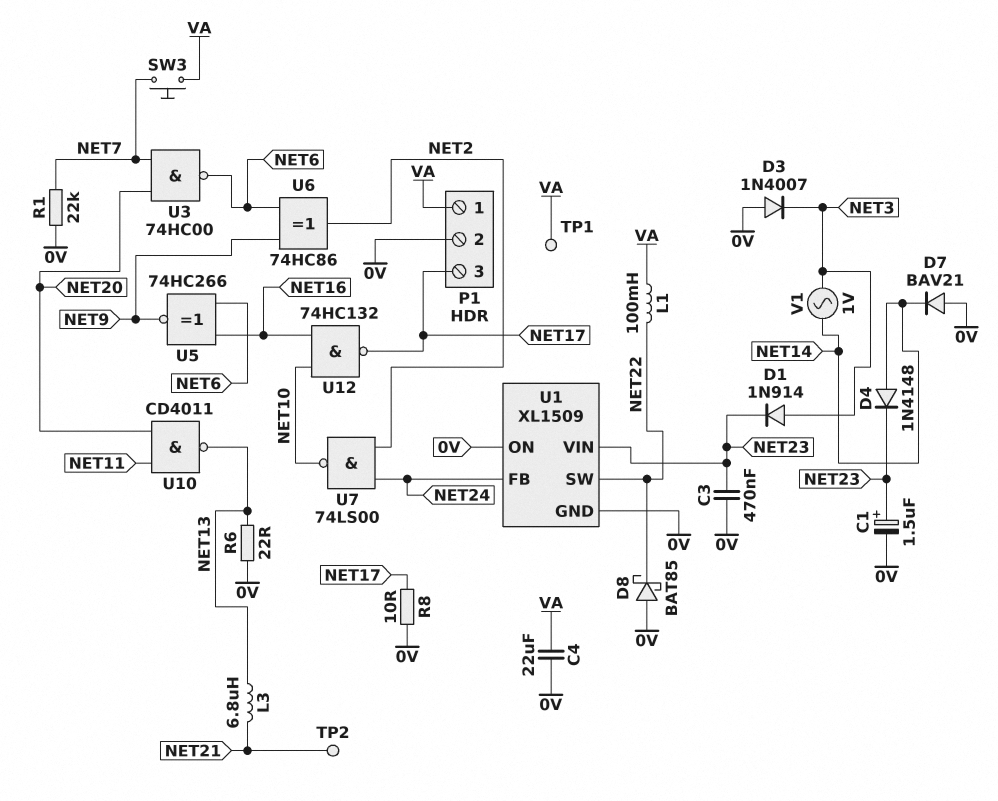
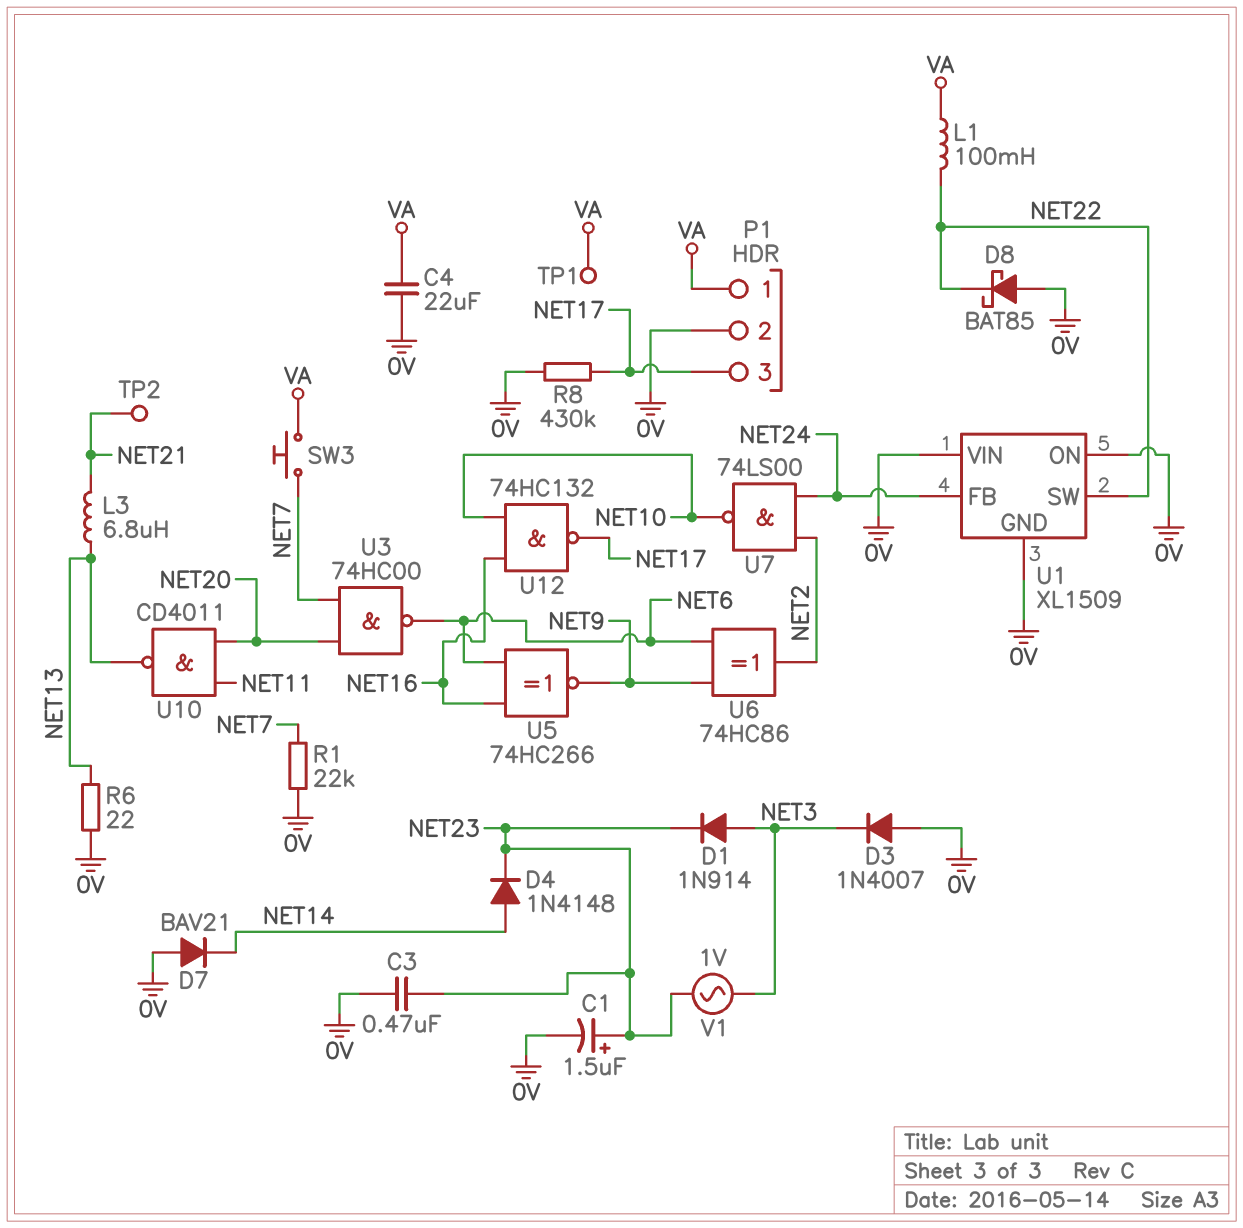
R8: 10 (0V, NET17) -> 430k (0V, NET17)
U1 pin VIN: NET23 -> 0V
V1: AC 1V (NET3, NET14) -> AC 1V (NET3, NET23)

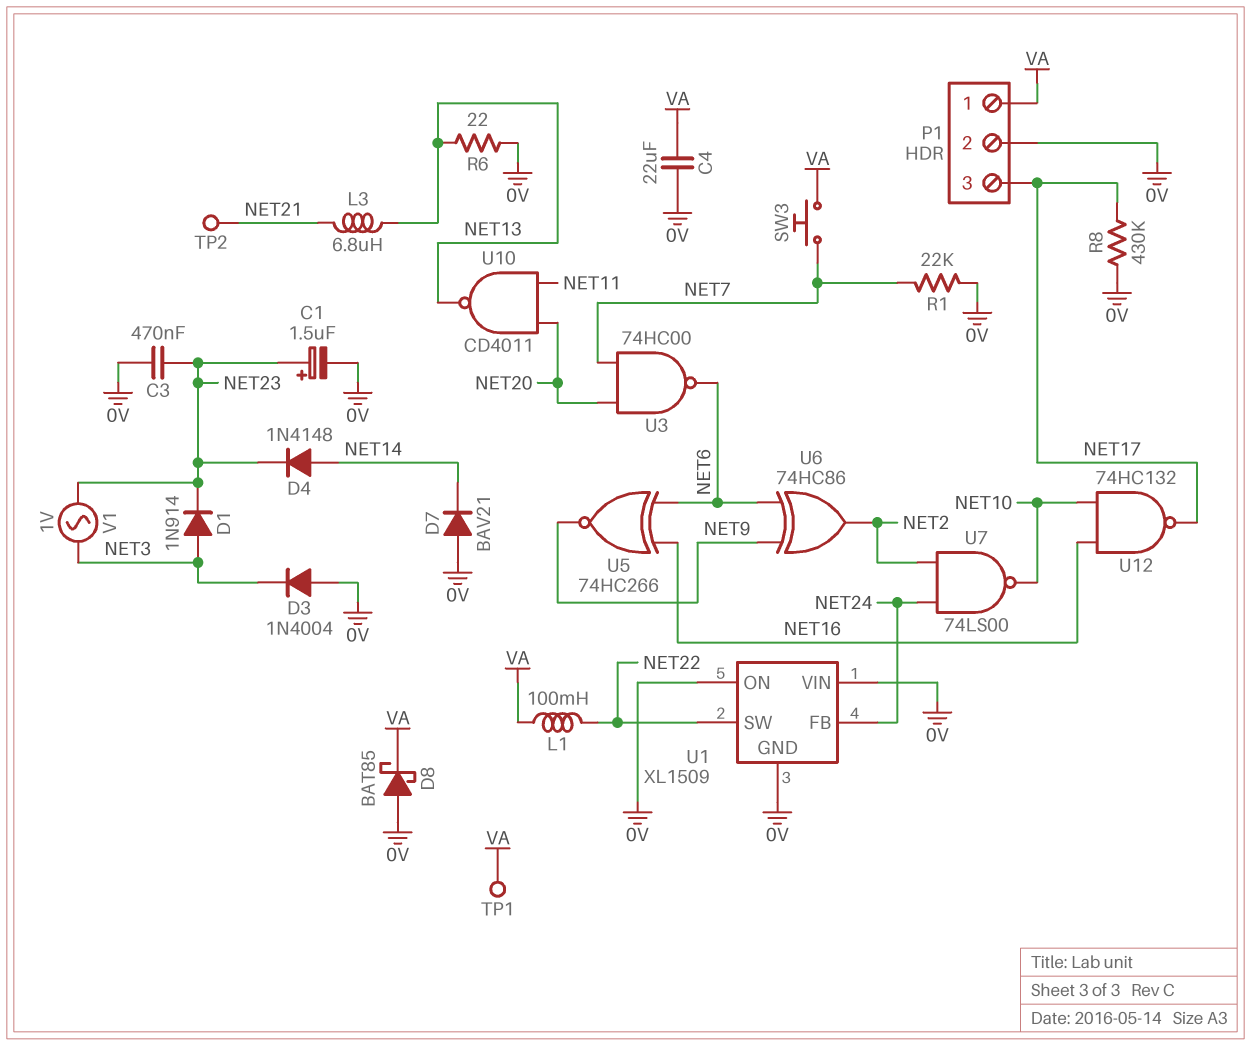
D3: diode 1N4007 (A 0V, K NET3) -> diode 1N4004 (A 0V, K NET3)
D8: schottky BAT85 (A 0V, K NET22) -> schottky BAT85 (A 0V, K VA)

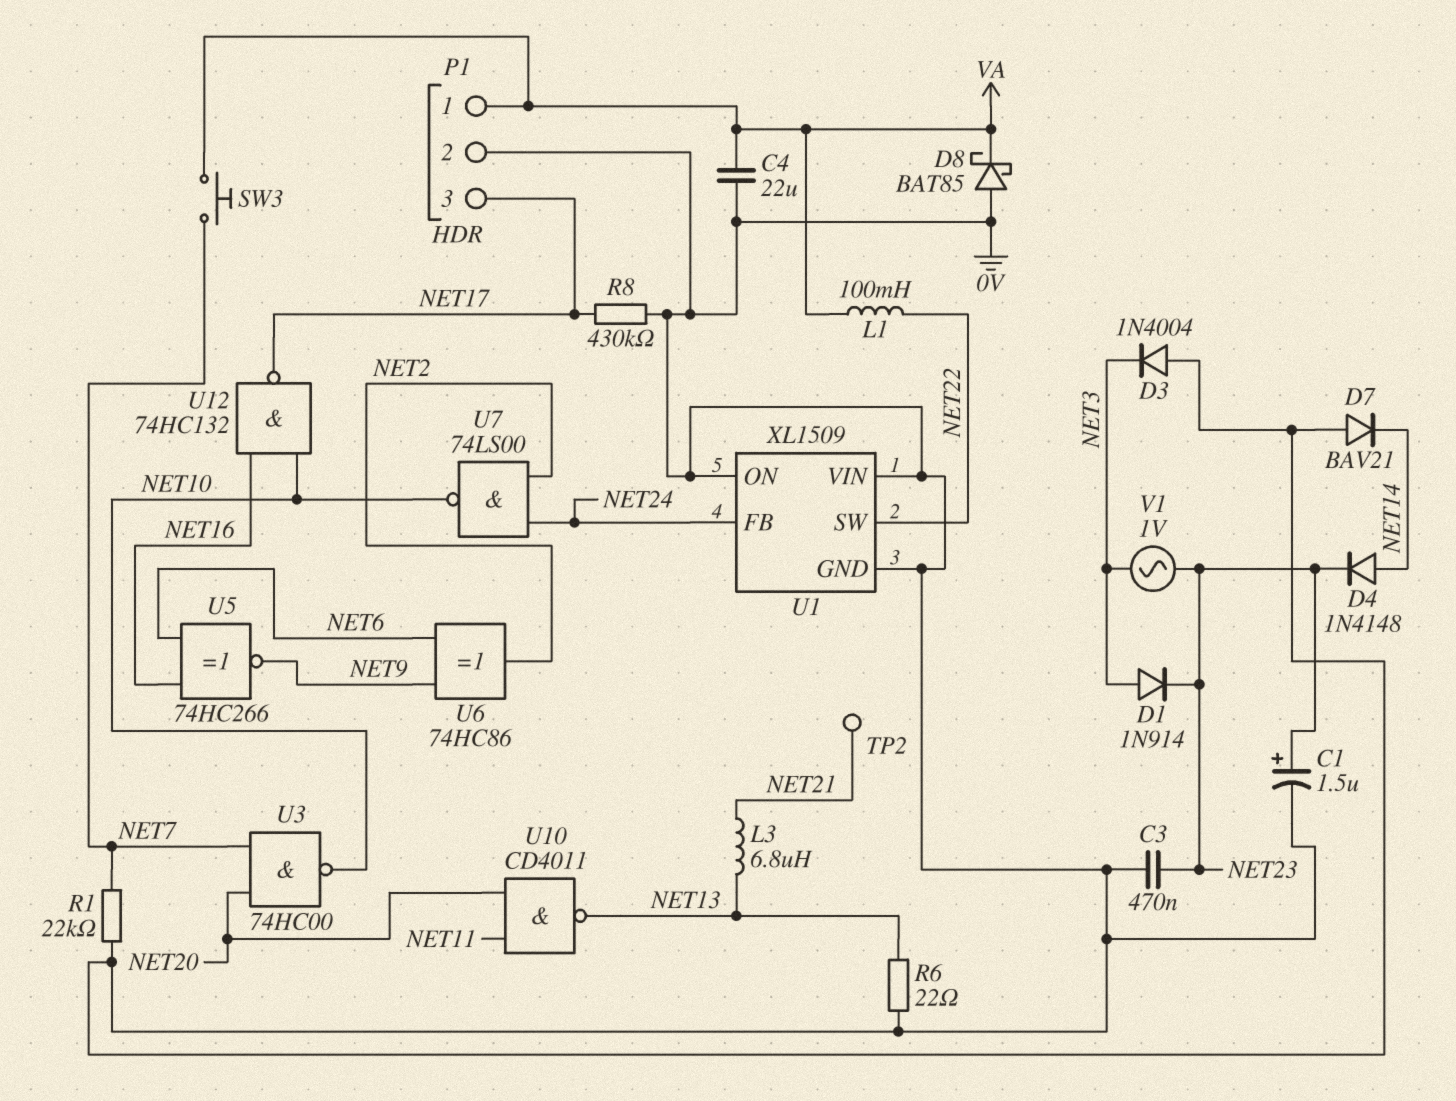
TP1: test point (VA) -> none
U3: NAND 74HC00 (in NET7, in NET20, out NET6) -> NAND 74HC00 (in NET7, in NET20, out NET10)

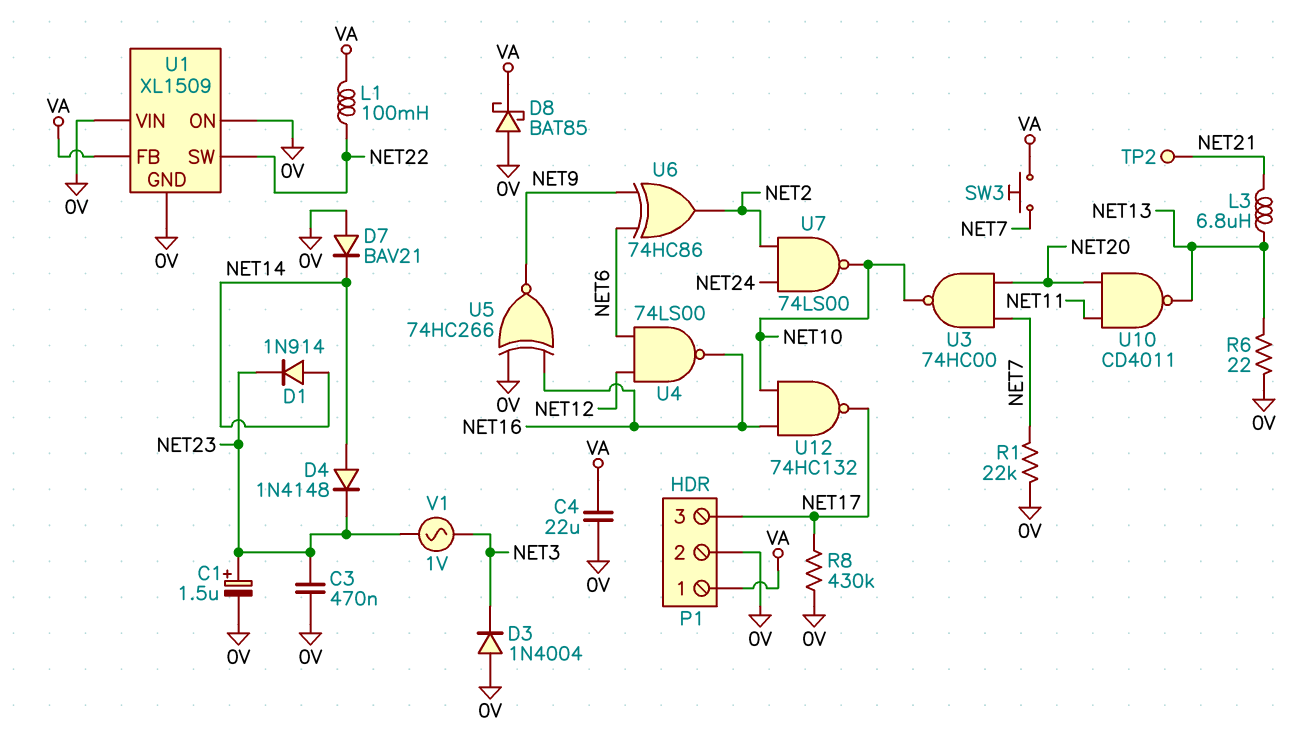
D1: diode 1N914 (A NET3, K NET23) -> diode 1N914 (A NET14, K NET23)
U1 pin FB: NET24 -> VA
U4: none -> NAND 74LS00 (in NET6, in NET12, out NET16)
U5: XNOR 74HC266 (in NET6, in NET16, out NET9) -> XNOR 74HC266 (in 0V, in NET16, out NET9)

